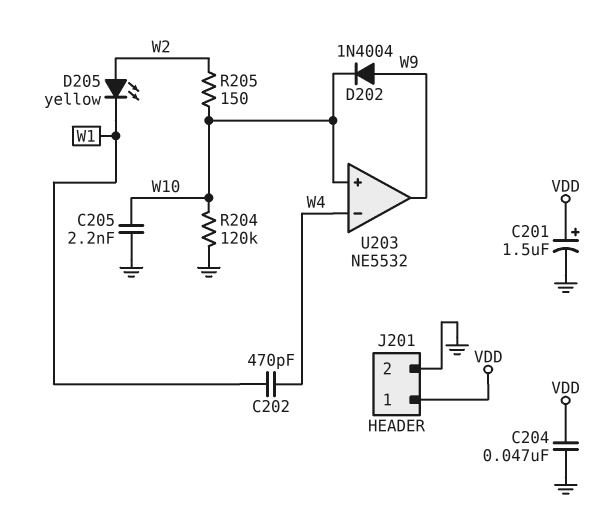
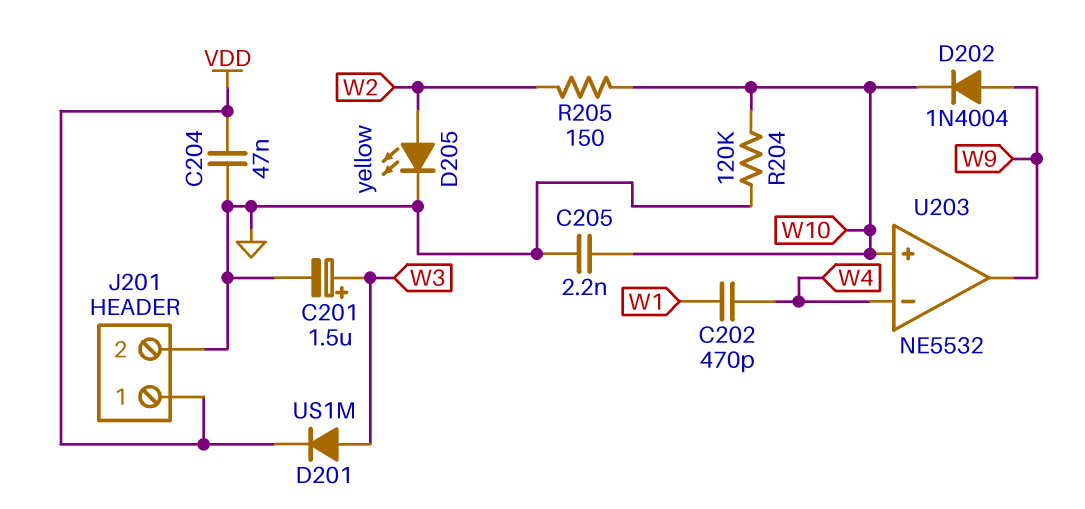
C201: 1.5uF (plus VDD, minus GND) -> 1.5uF (plus W3, minus GND)
D201: none -> diode US1M (A W3, K VDD)
D205: LED yellow (A W2, K W1) -> LED yellow (A W2, K GND)

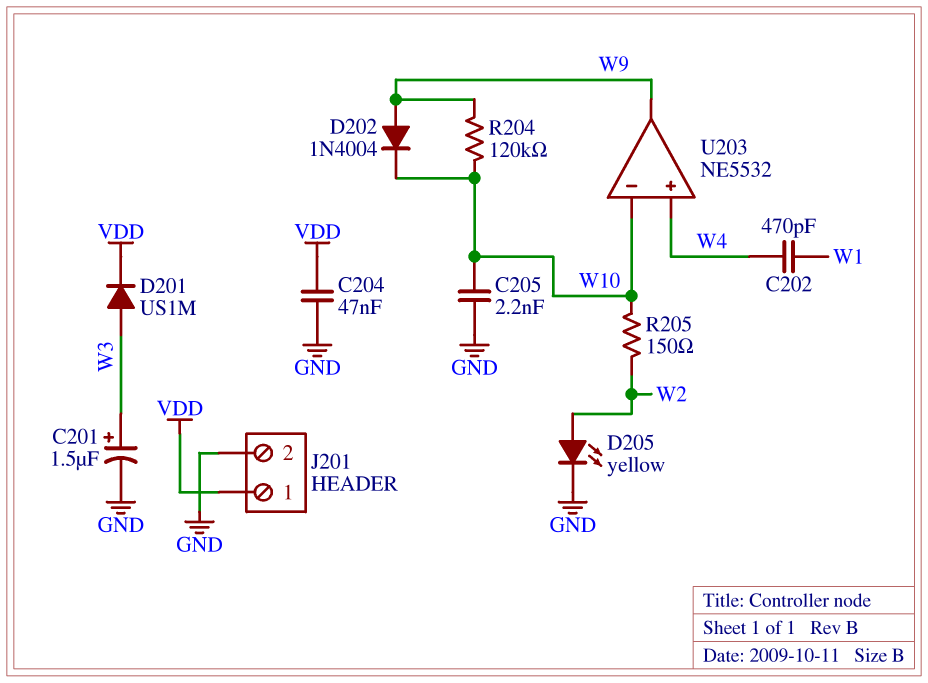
R204: 120k (GND, W10) -> 120k (W9, W10)
U203 pin in+: W10 -> W4
U203 pin in-: W4 -> W10

